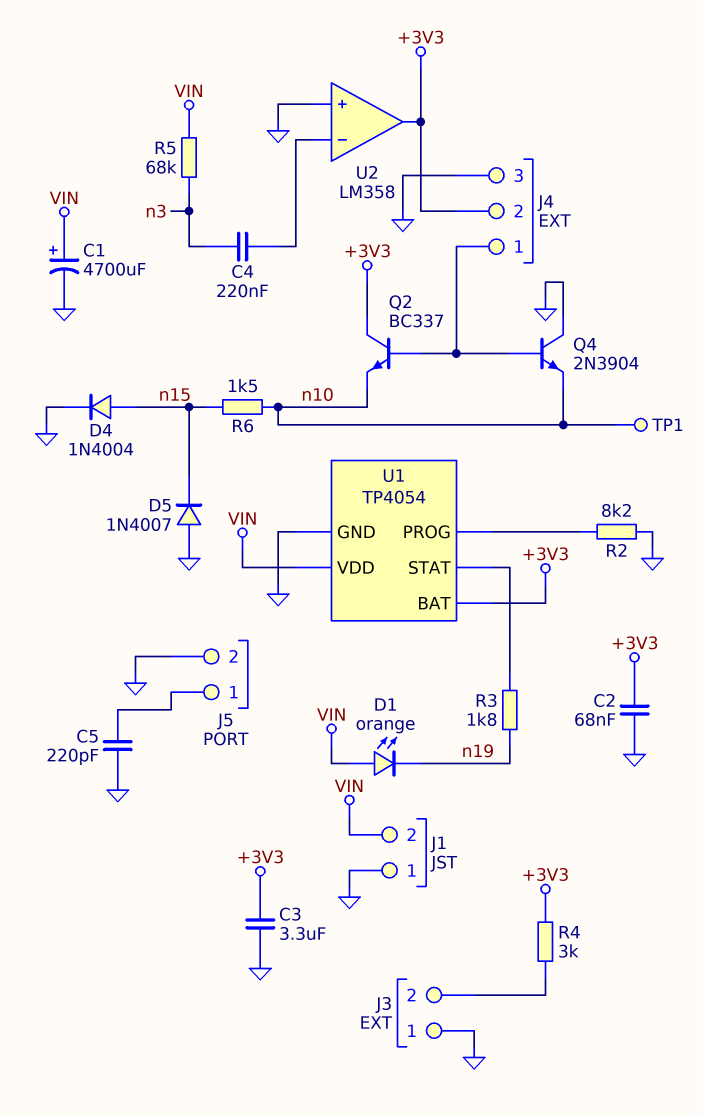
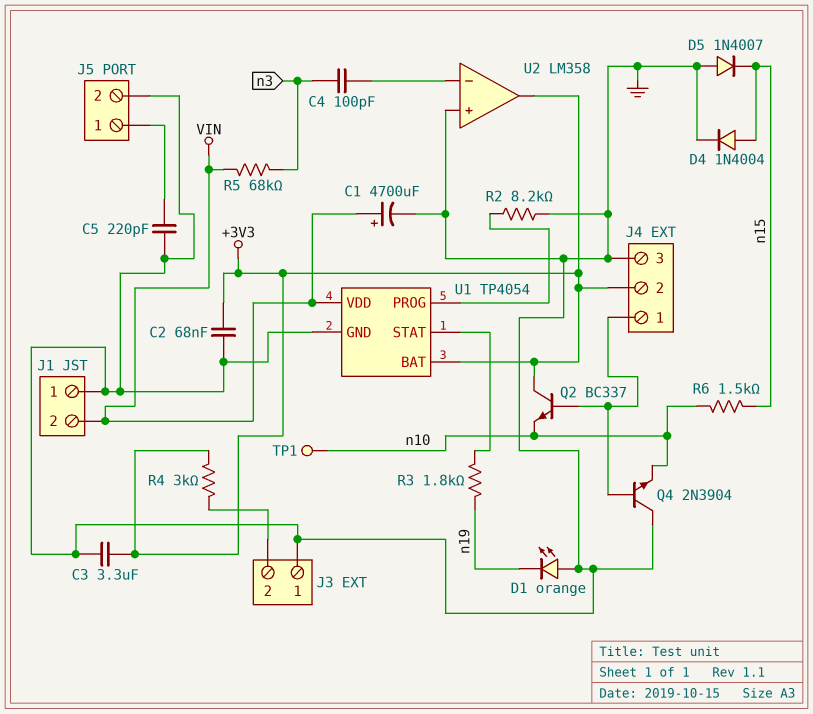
C4: 220nF (U2/in-, n3) -> 100pF (U2/in-, n3)
D1: LED orange (A VIN, K n19) -> LED orange (A GND, K n19)

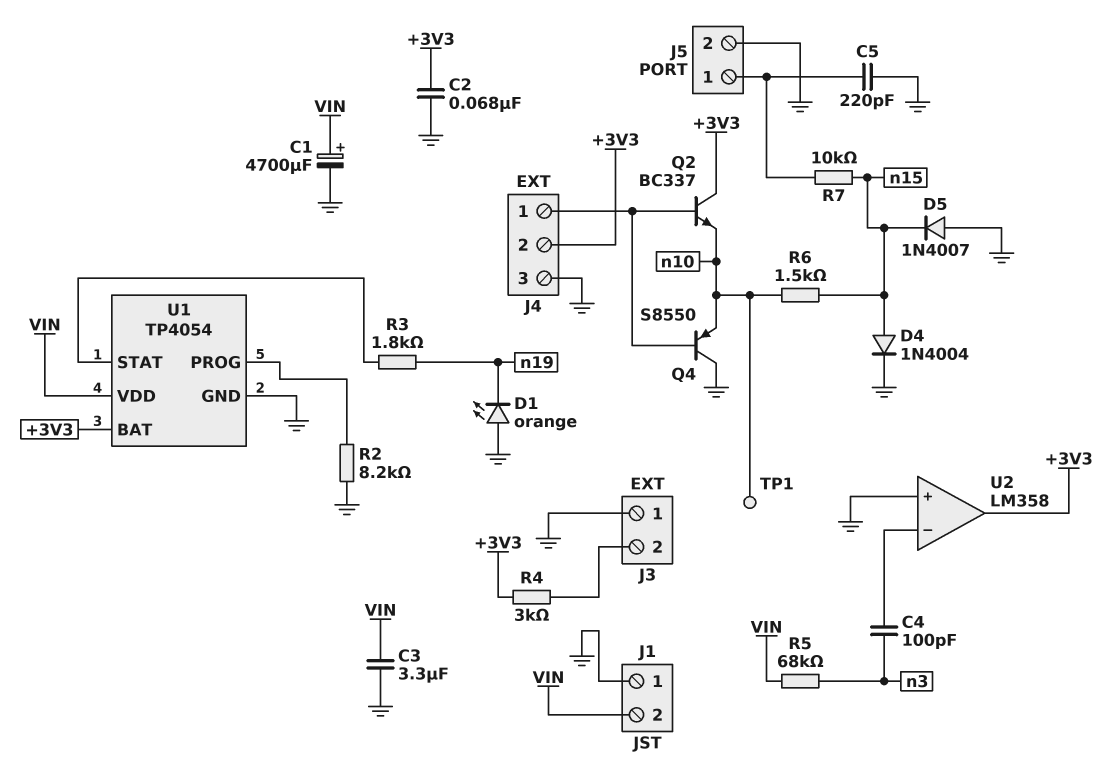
C3: 3.3uF (+3V3, GND) -> 3.3uF (GND, VIN)
Q4: NPN 2N3904 (B J4/1, C GND, E n10) -> PNP S8550 (B J4/1, C GND, E n10)
R7: none -> 10k (J5/1, n15)

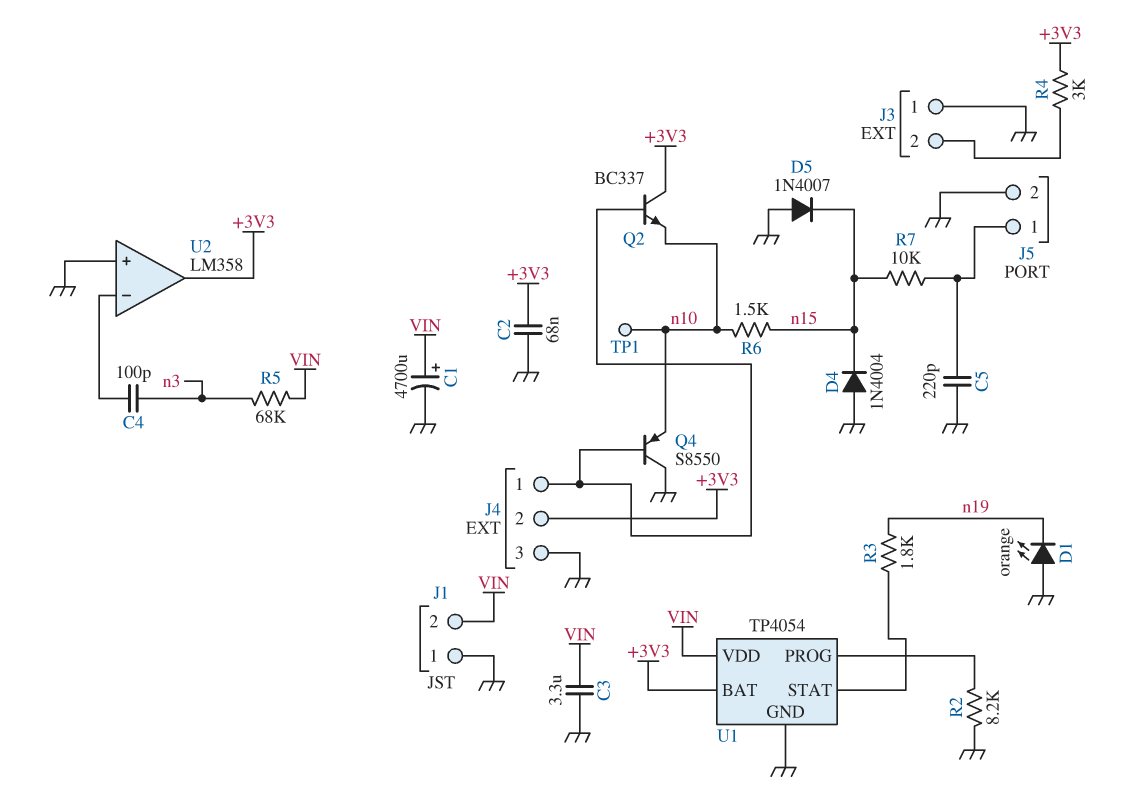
D4: diode 1N4004 (A n15, K GND) -> diode 1N4004 (A GND, K n15)

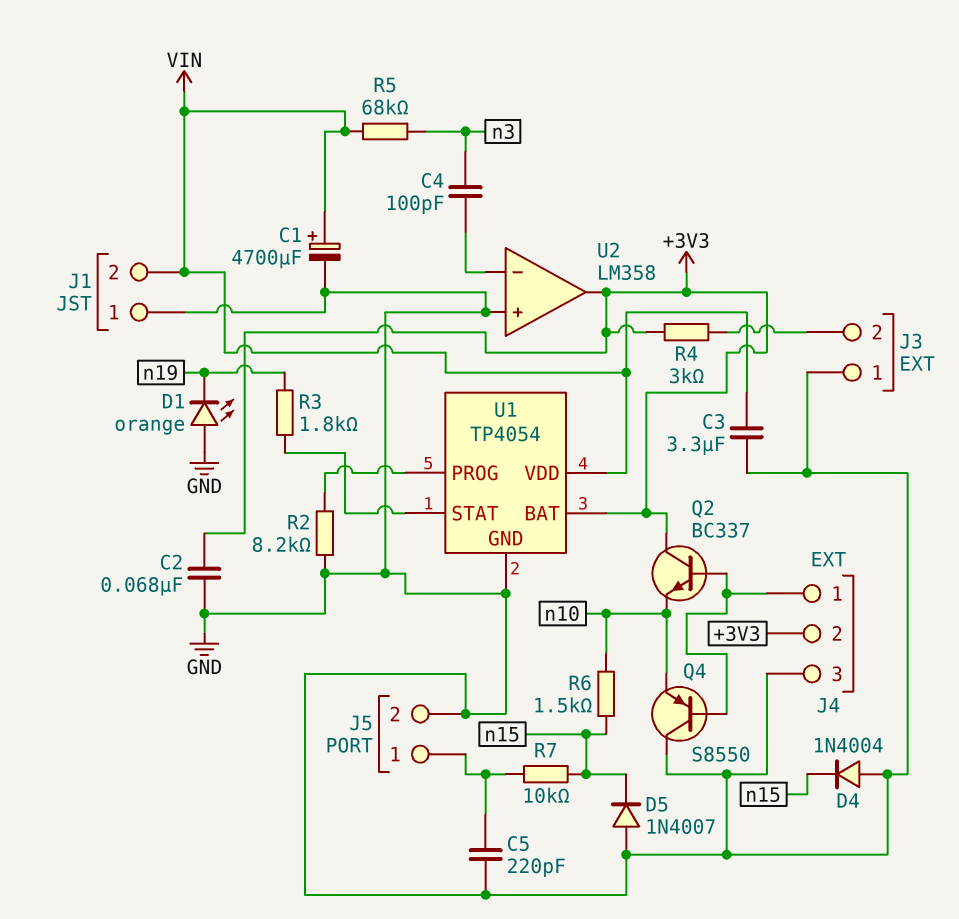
TP1: test point (n10) -> none

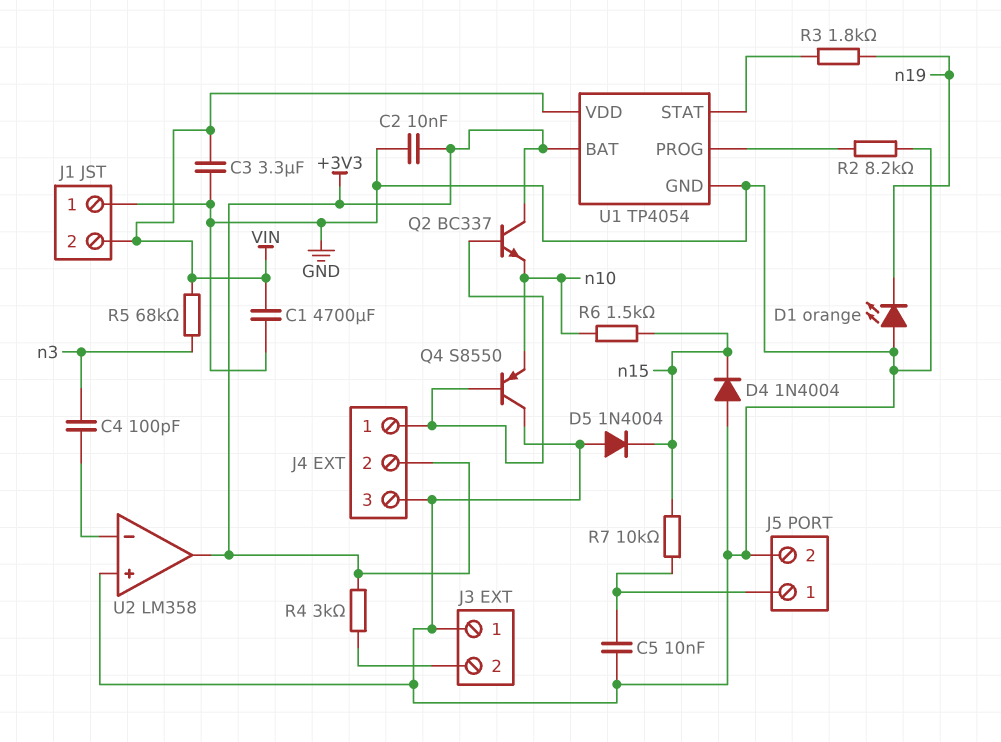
C1: 4700uF (plus VIN, minus GND) -> 4700uF (GND, VIN)
C2: 68nF (+3V3, GND) -> 10nF (+3V3, GND)
C5: 220pF (GND, J5/1) -> 10nF (GND, J5/1)
D5: diode 1N4007 (A GND, K n15) -> diode 1N4004 (A GND, K n15)

